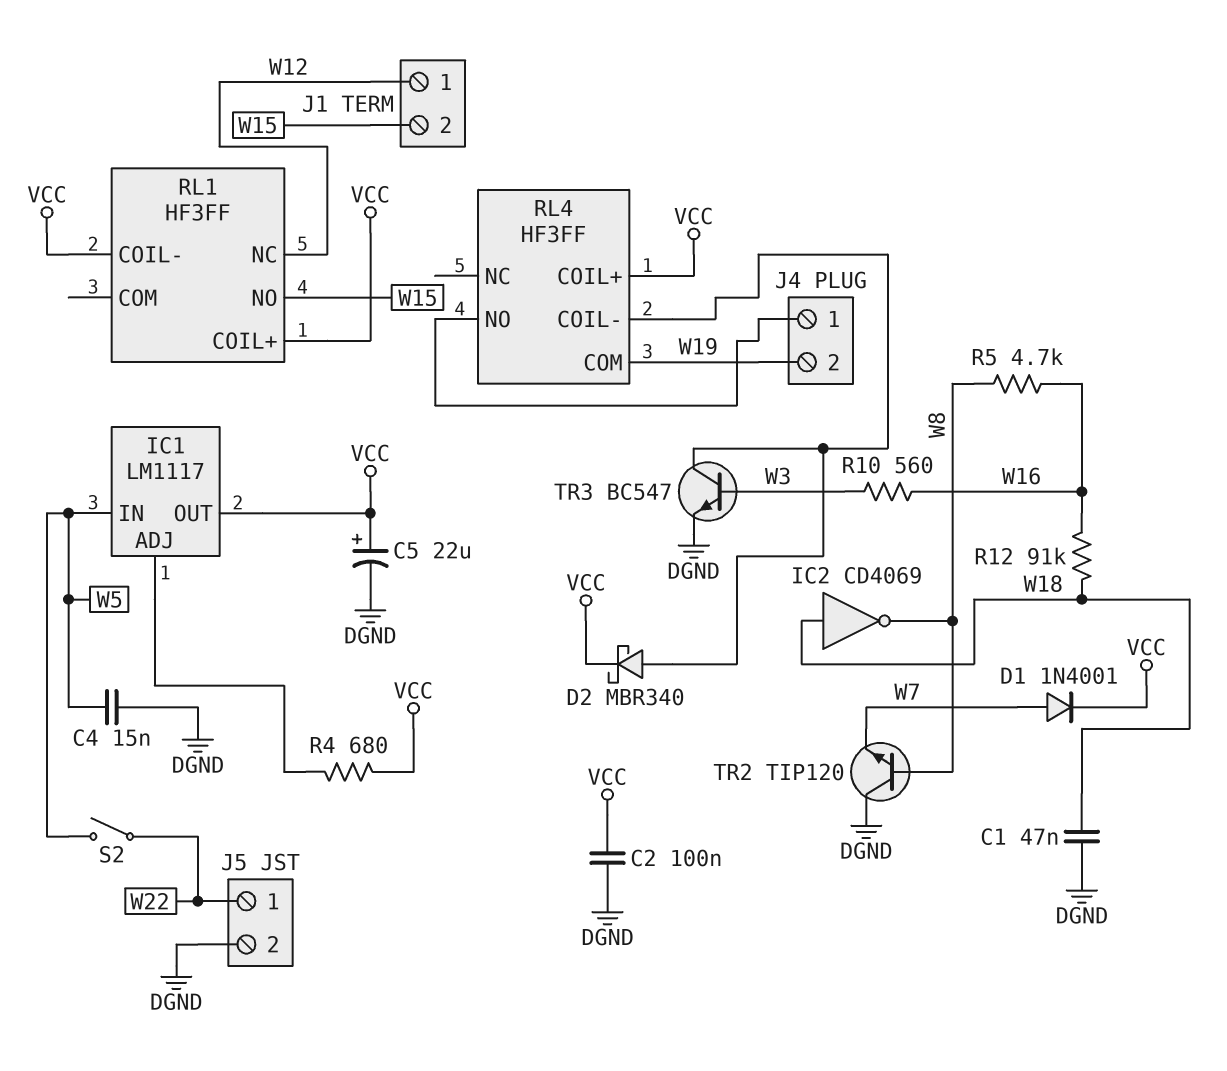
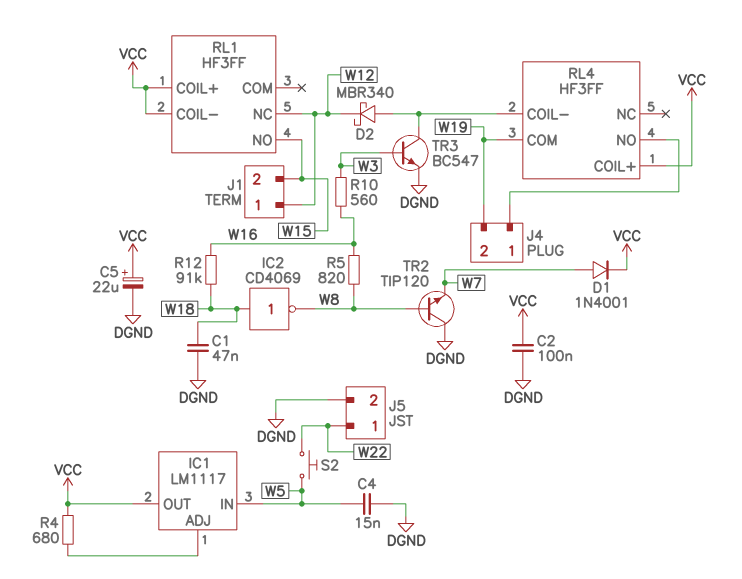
D2: schottky MBR340 (A RL4/COIL-, K VCC) -> schottky MBR340 (A RL4/COIL-, K W12)
R5: 4.7k (W8, W16) -> 820 (W8, W16)
S2: switch (W5, W22) -> button (W5, W22)

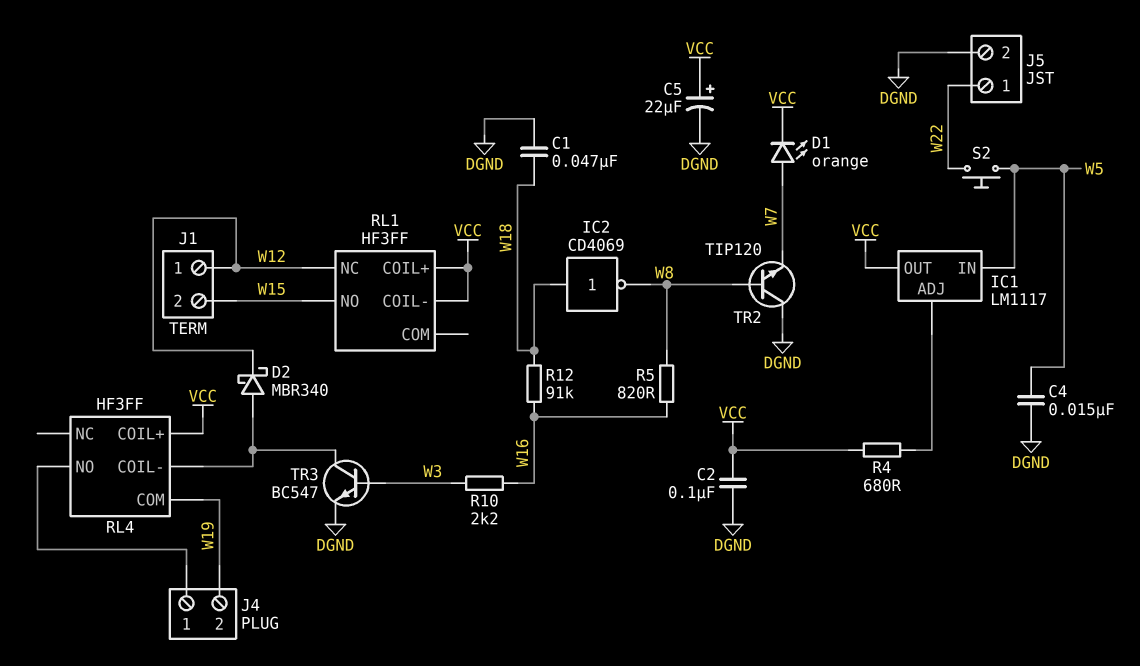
D1: diode 1N4001 (A W7, K VCC) -> LED orange (A W7, K VCC)
R10: 560 (W3, W16) -> 2.2k (W3, W16)

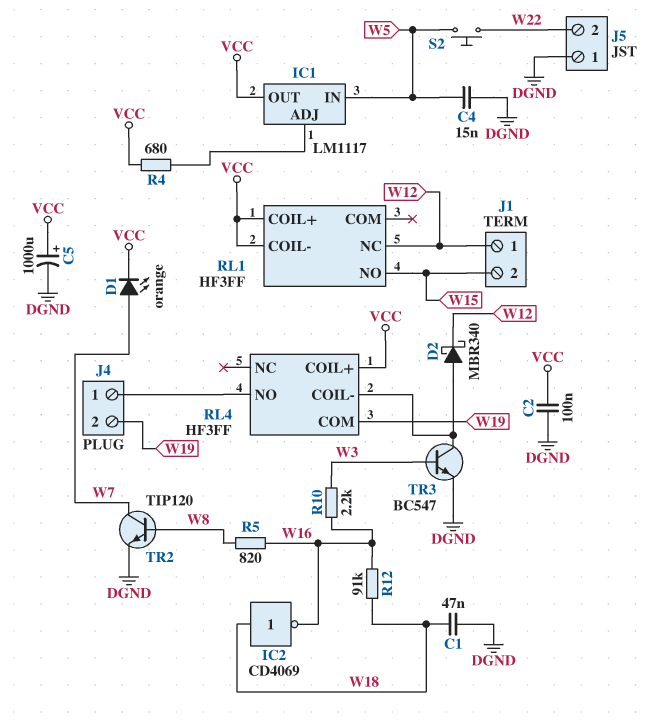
C5: 22uF (plus VCC, minus DGND) -> 1000uF (plus VCC, minus DGND)
IC2: NOT CD4069 (in W18, out W8) -> NOT CD4069 (in W18, out W16)
J5 pin 1: W22 -> DGND
J5 pin 2: DGND -> W22
TR2: NPN TIP120 (B W8, C DGND, E W7) -> NPN TIP120 (B W8, C W7, E DGND)

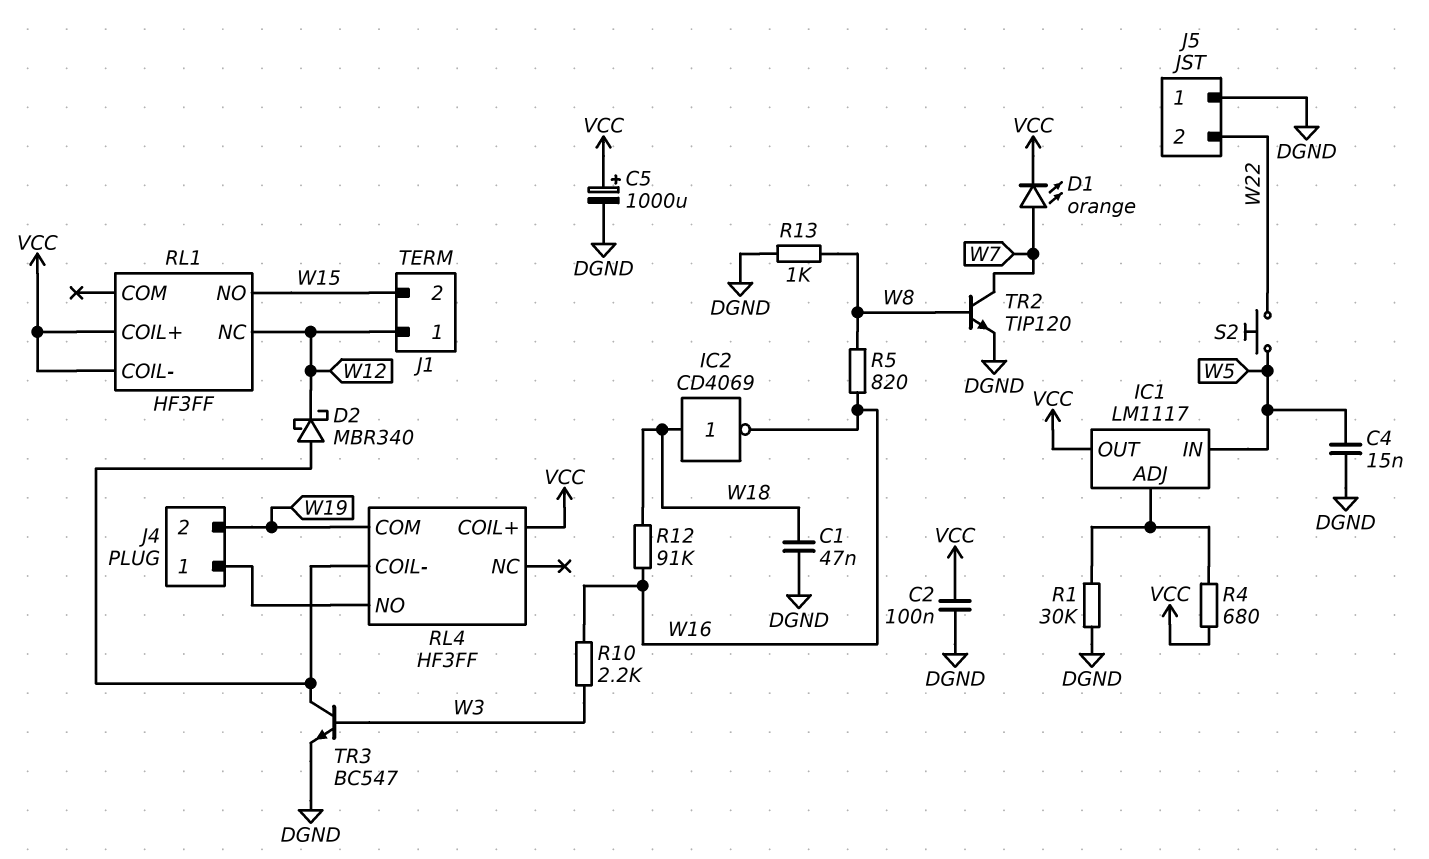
R1: none -> 30k (DGND, IC1/ADJ)
R13: none -> 1k (DGND, W8)

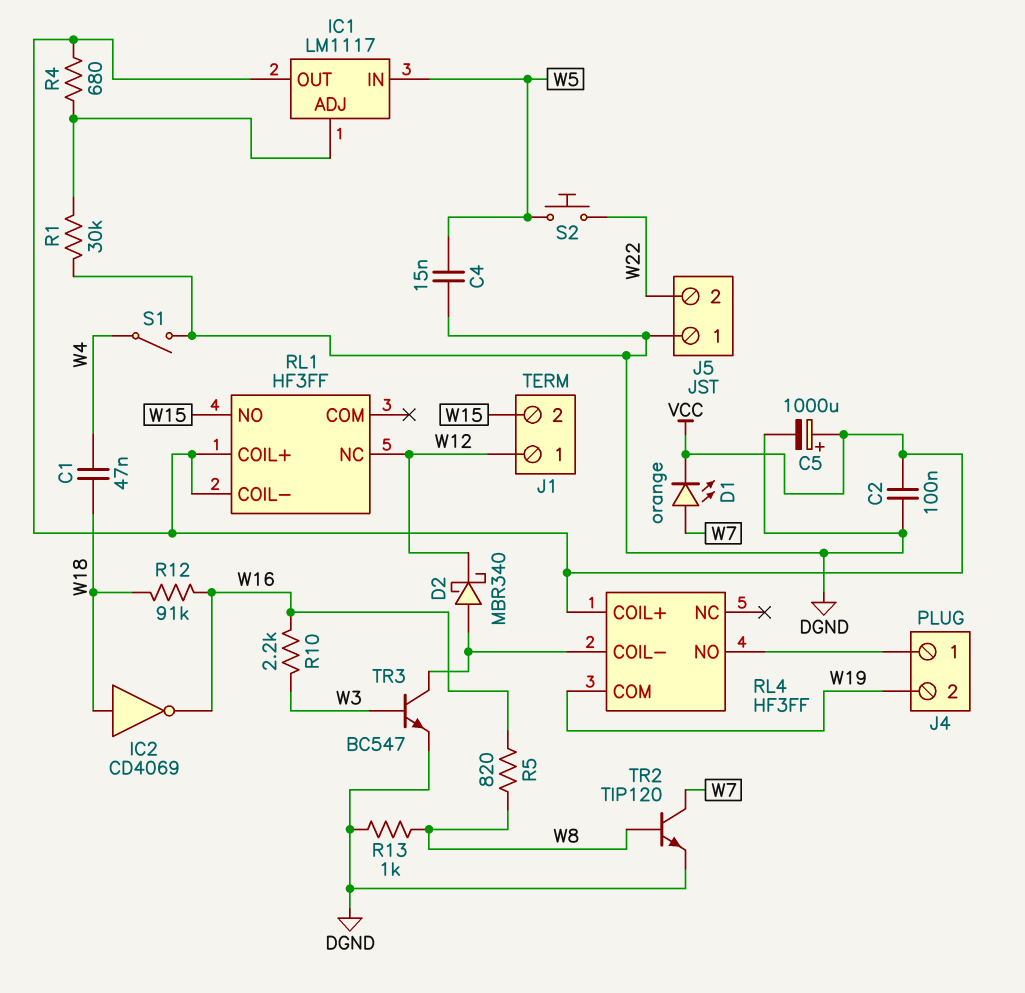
C1: 47nF (DGND, W18) -> 47nF (W4, W18)
S1: none -> switch (DGND, W4)

